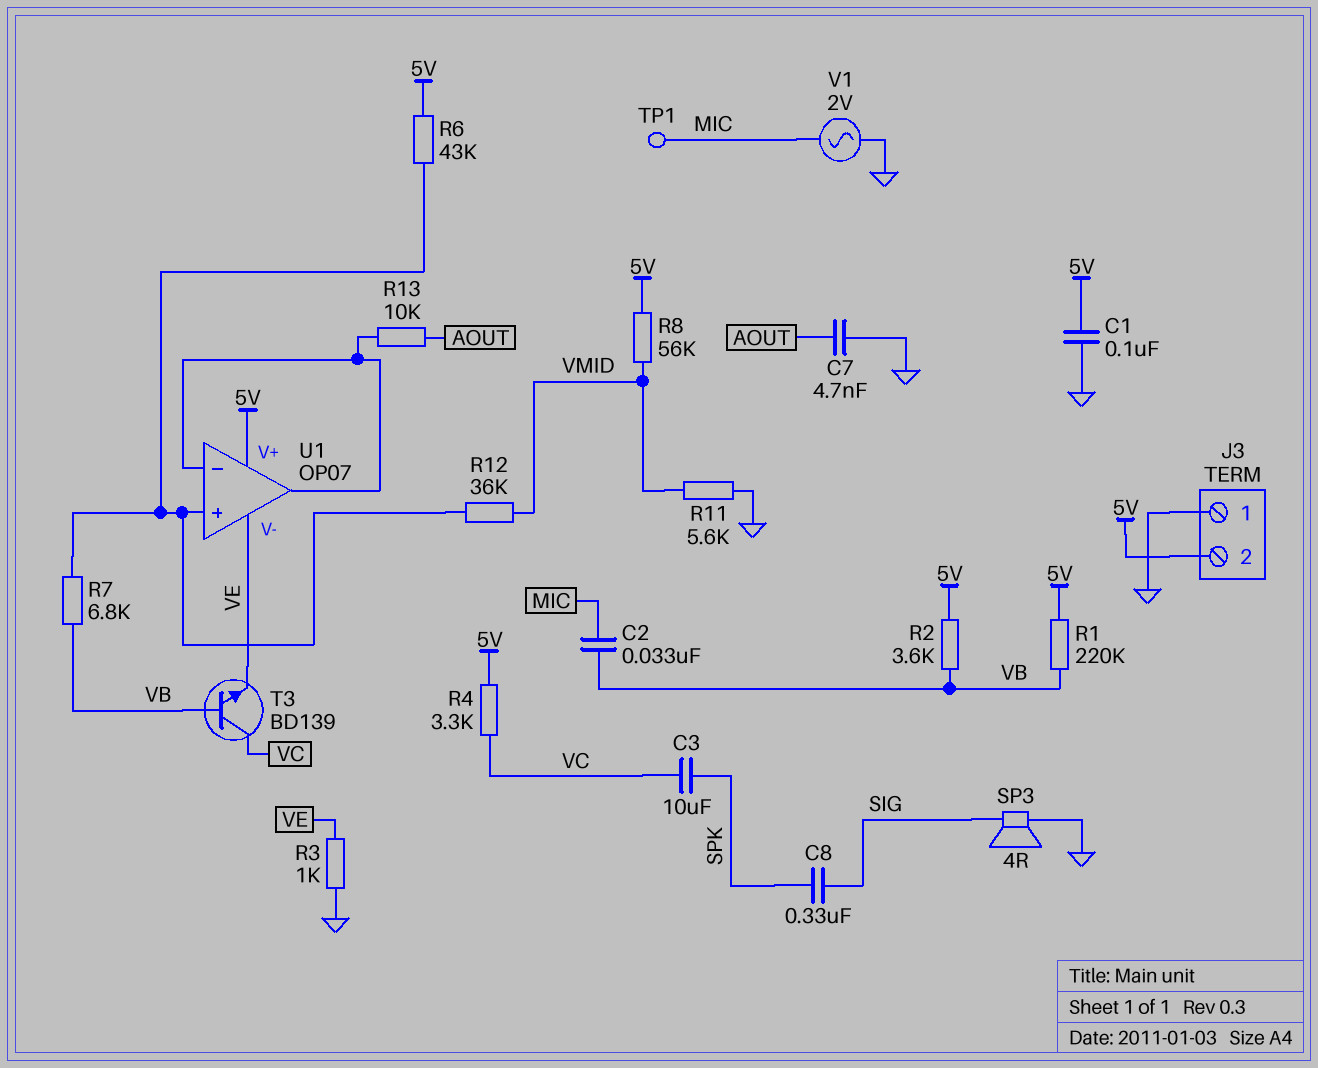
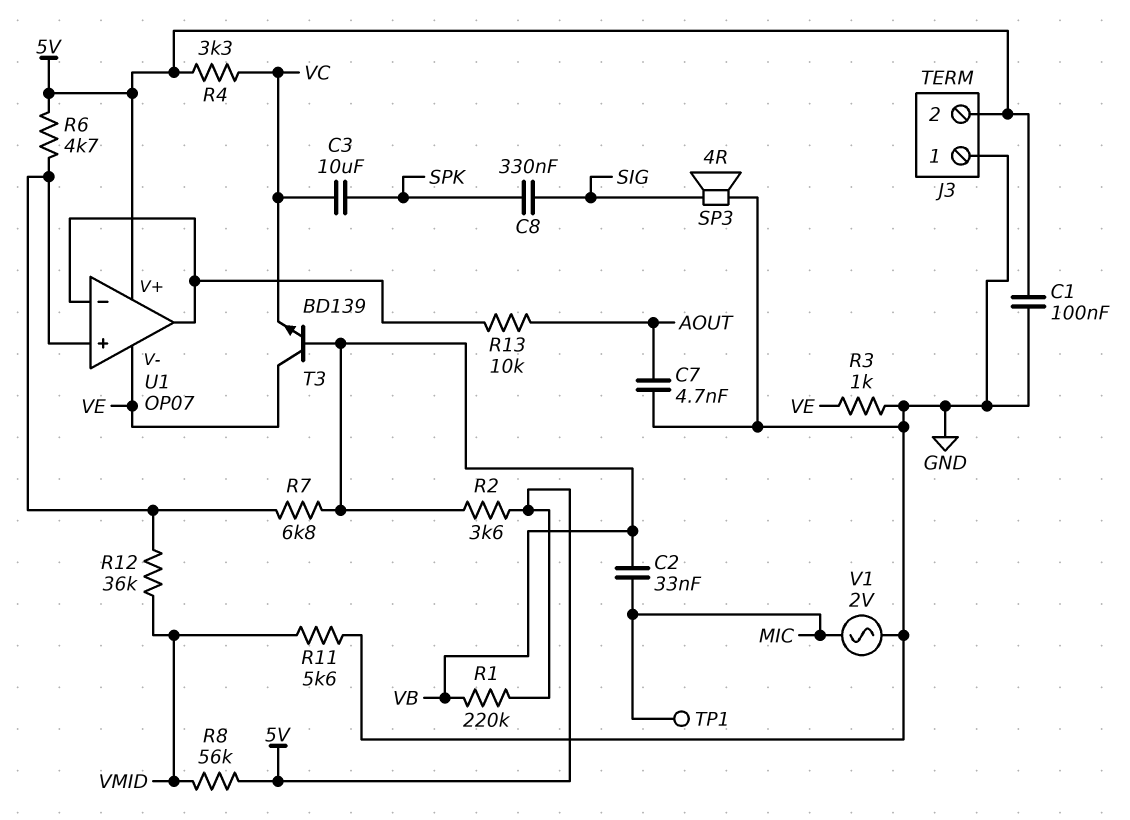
R6: 43k (5V, U1/in+) -> 4.7k (5V, U1/in+)
T3: NPN BD139 (B VB, C VC, E VE) -> NPN BD139 (B VB, C VE, E VC)

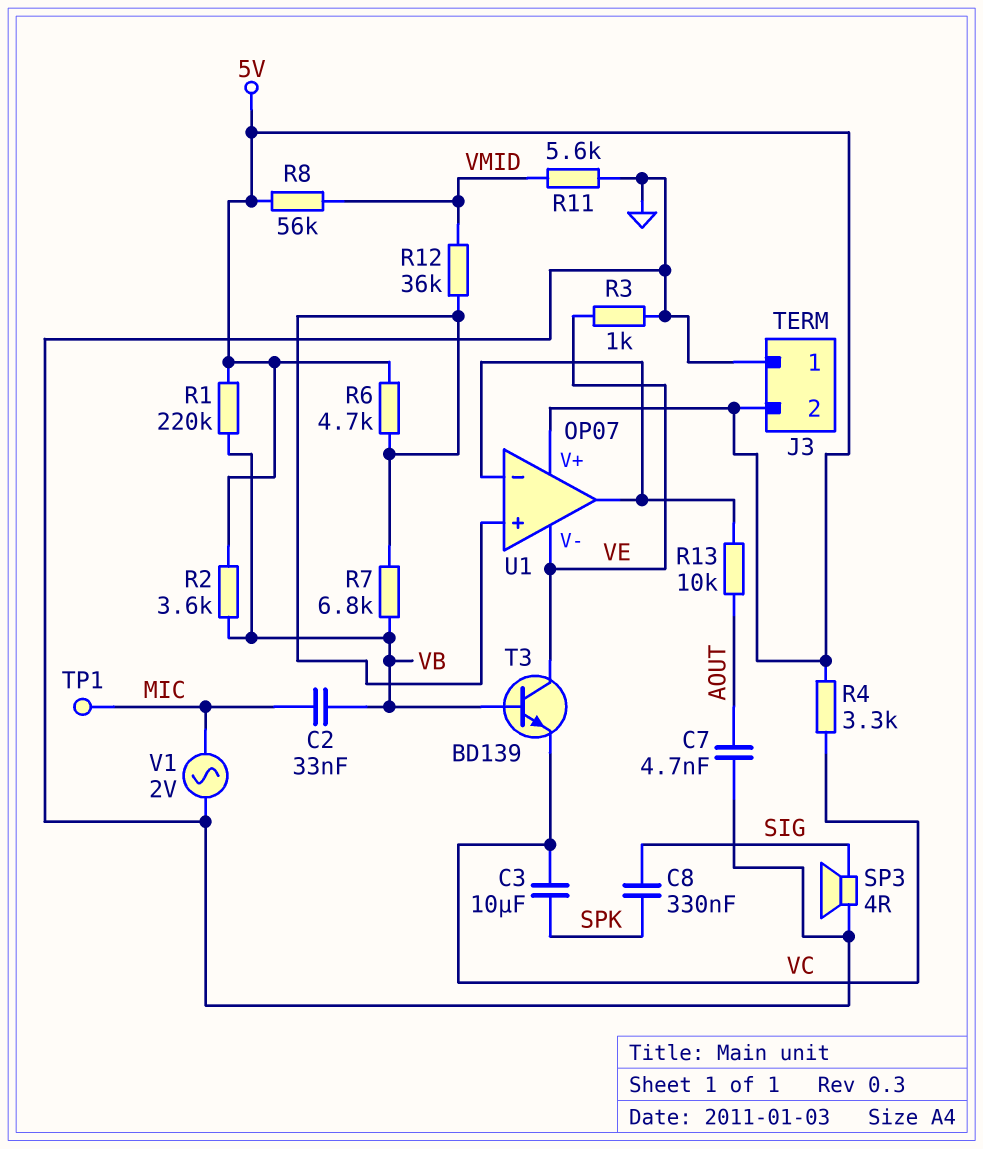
C1: 100nF (5V, GND) -> none

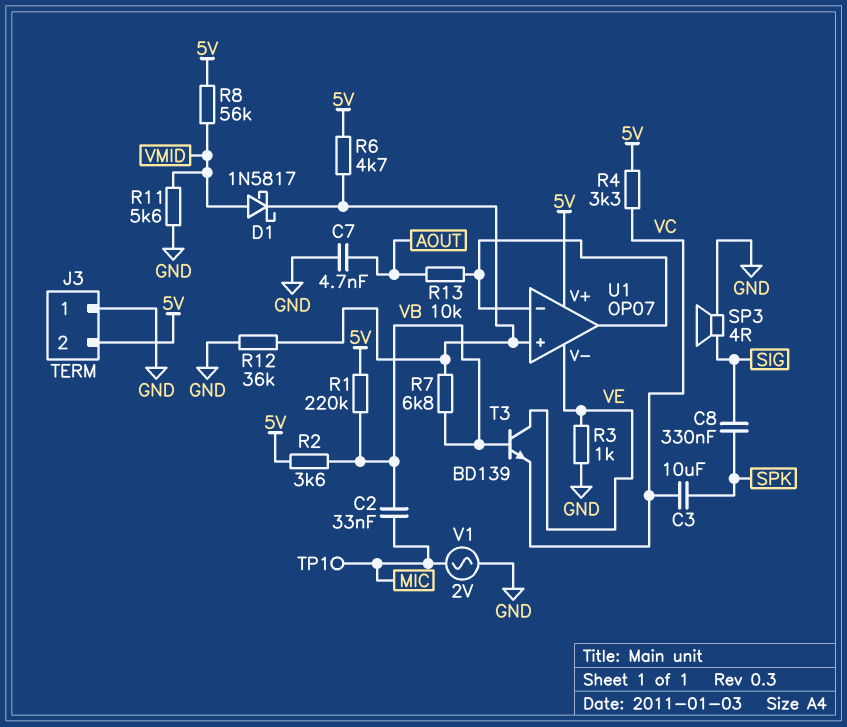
D1: none -> schottky 1N5817 (A VMID, K U1/in+)
R12: 36k (U1/in+, VMID) -> 36k (GND, U1/in+)

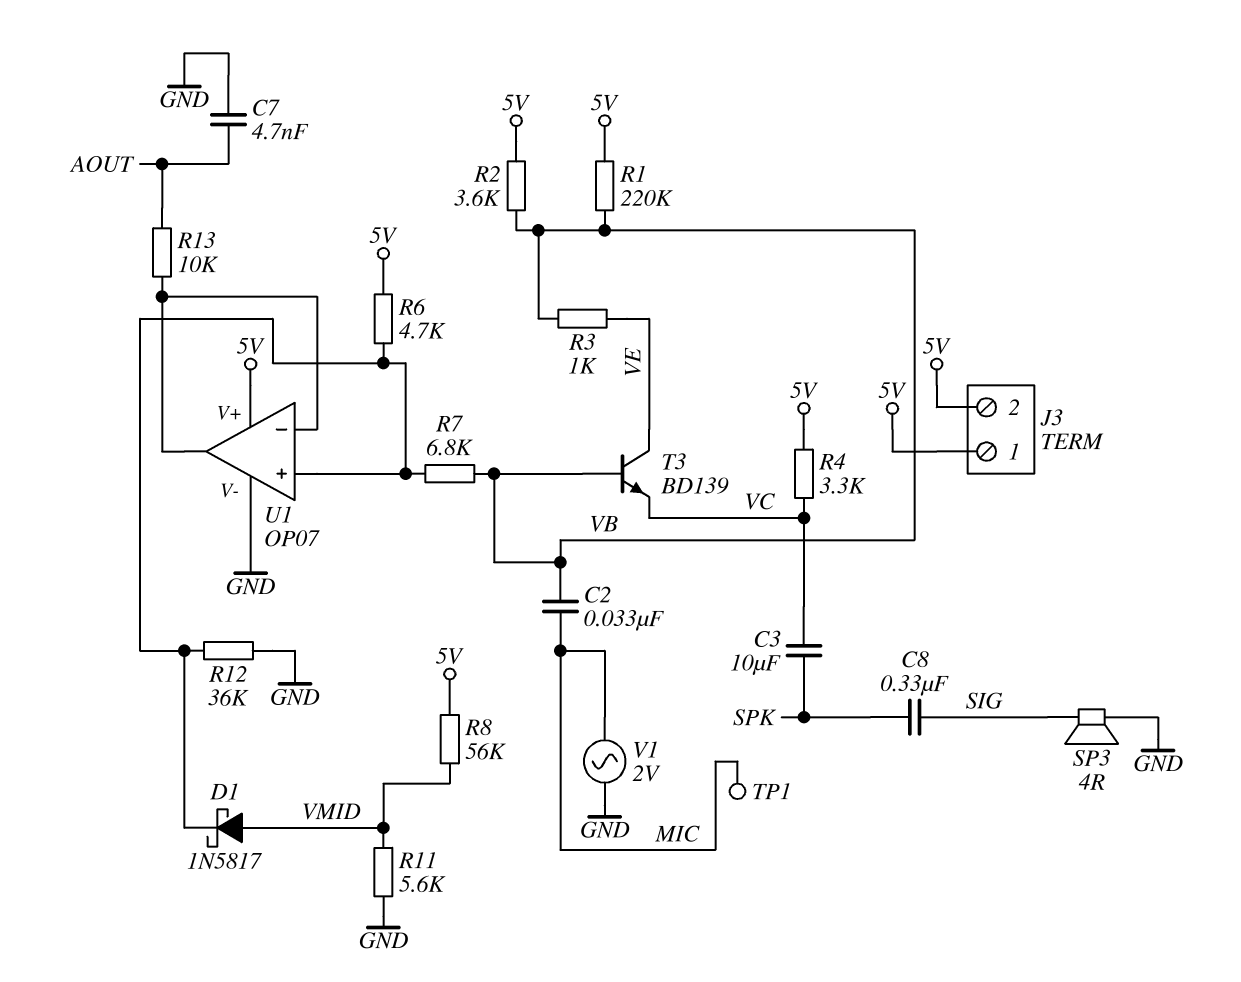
J3 pin 1: GND -> 5V
R3: 1k (GND, VE) -> 1k (VB, VE)
U1 pin V-: VE -> GND

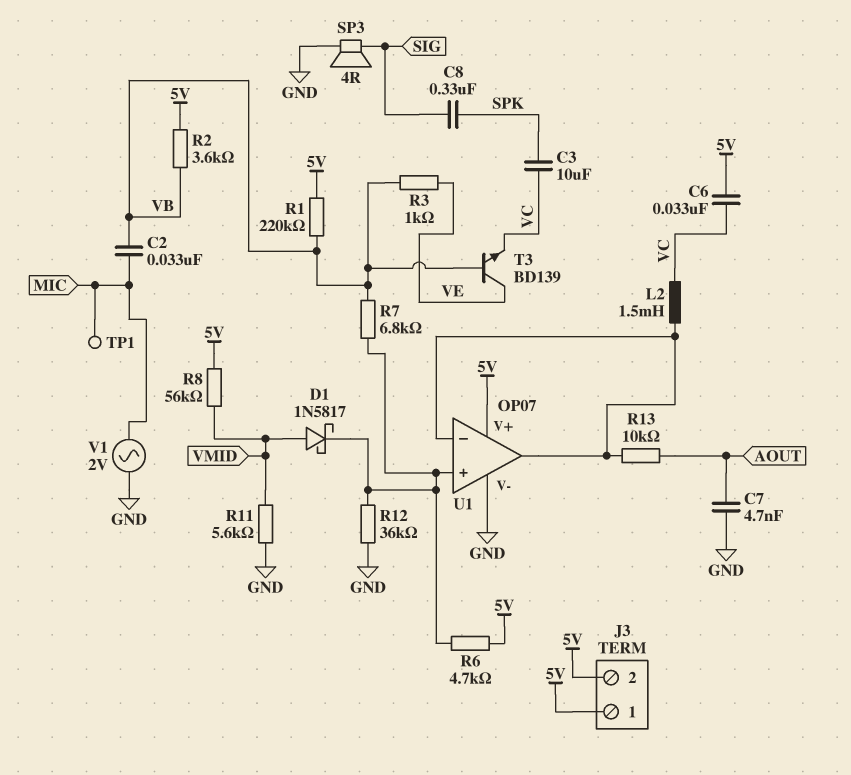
C6: none -> 33nF (5V, VC)
L2: none -> 1.5mH (U1/in-, VC)
R4: 3.3k (5V, VC) -> none

